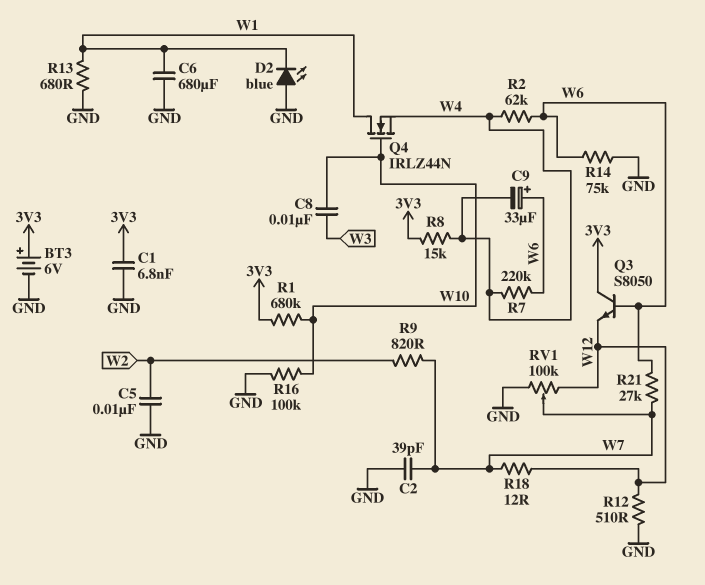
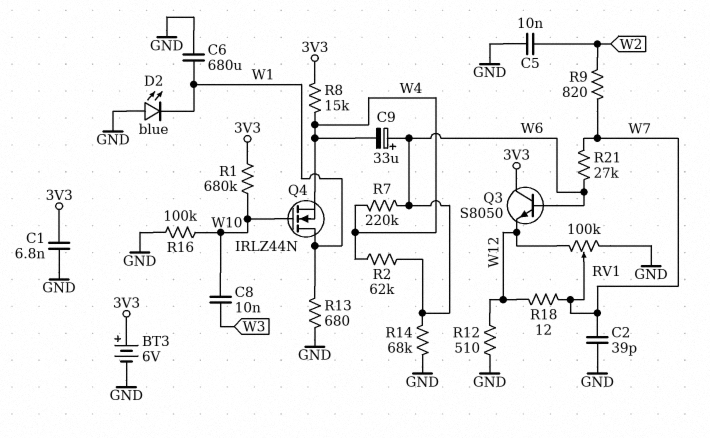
R14: 75k (GND, W6) -> 68k (GND, W6)

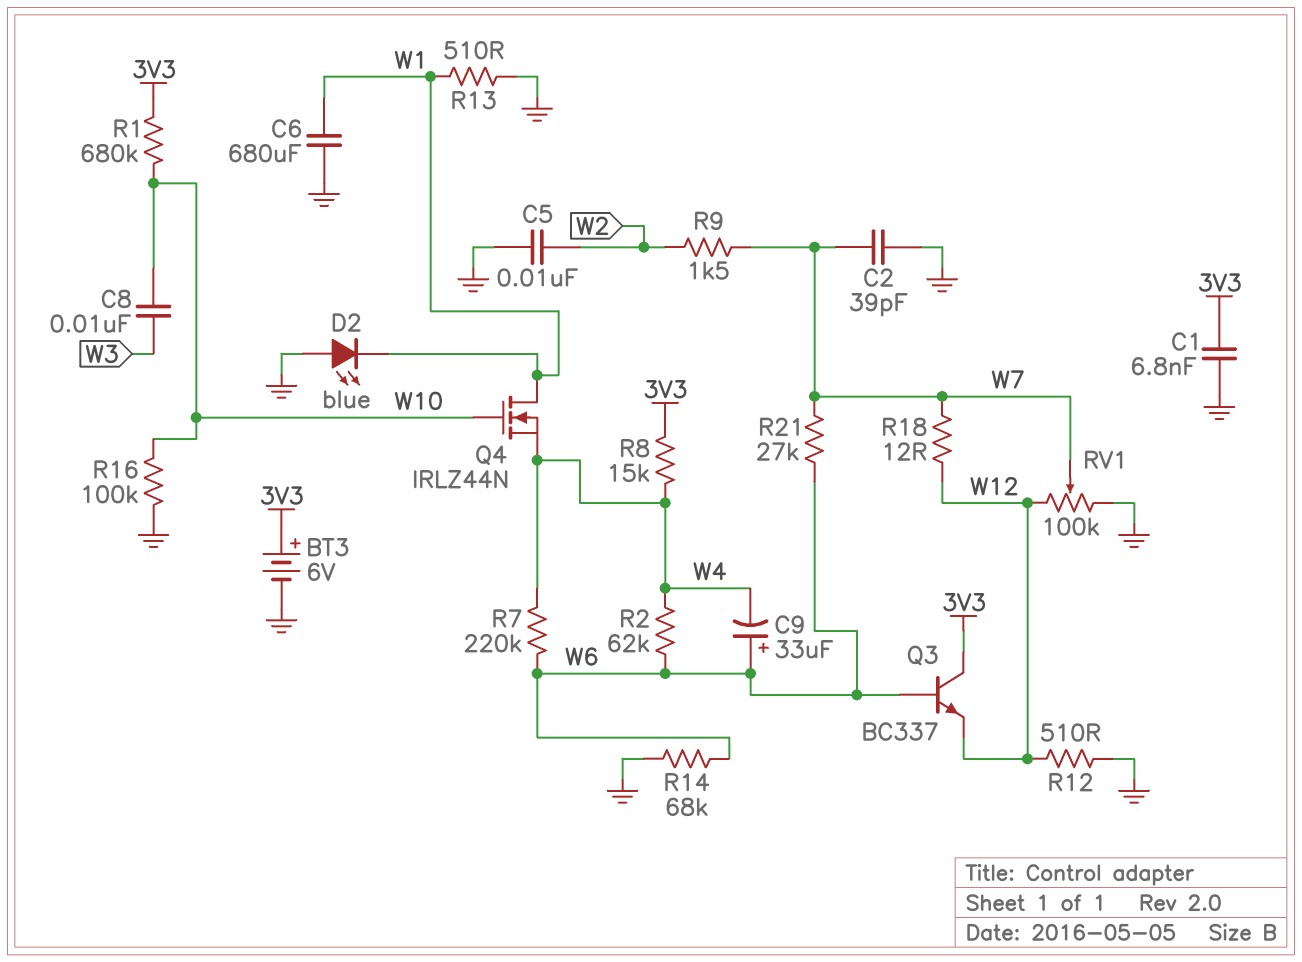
Q3: NPN S8050 (B W6, C 3V3, E W12) -> NPN BC337 (B W6, C 3V3, E W12)
R9: 820 (W2, W7) -> 1.5k (W2, W7)
R13: 680 (GND, W1) -> 510 (GND, W1)

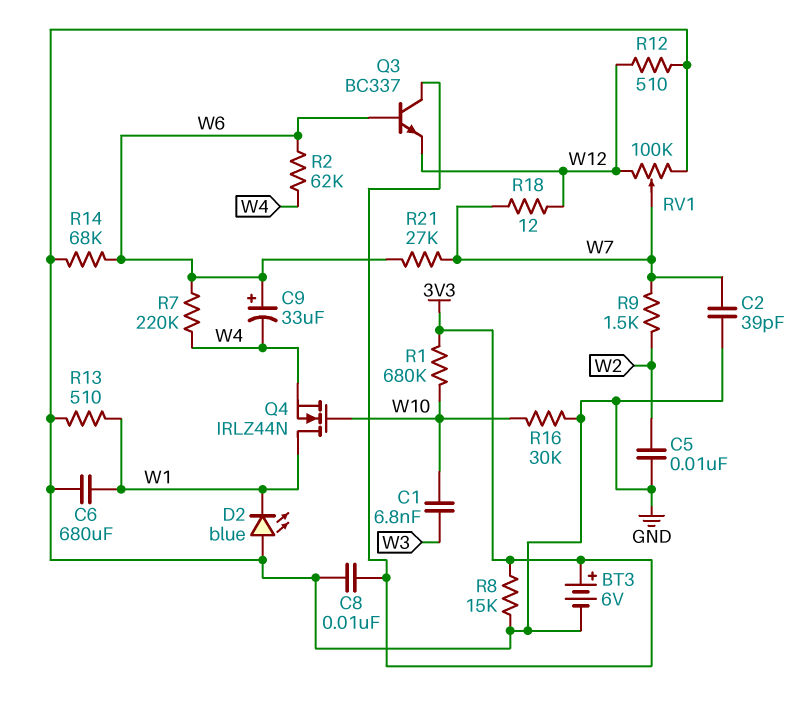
C1: 6.8nF (3V3, GND) -> 6.8nF (W3, W10)
C8: 10nF (W3, W10) -> 10nF (3V3, GND)
R8: 15k (3V3, W4) -> 15k (3V3, GND)
R16: 100k (GND, W10) -> 30k (GND, W10)

